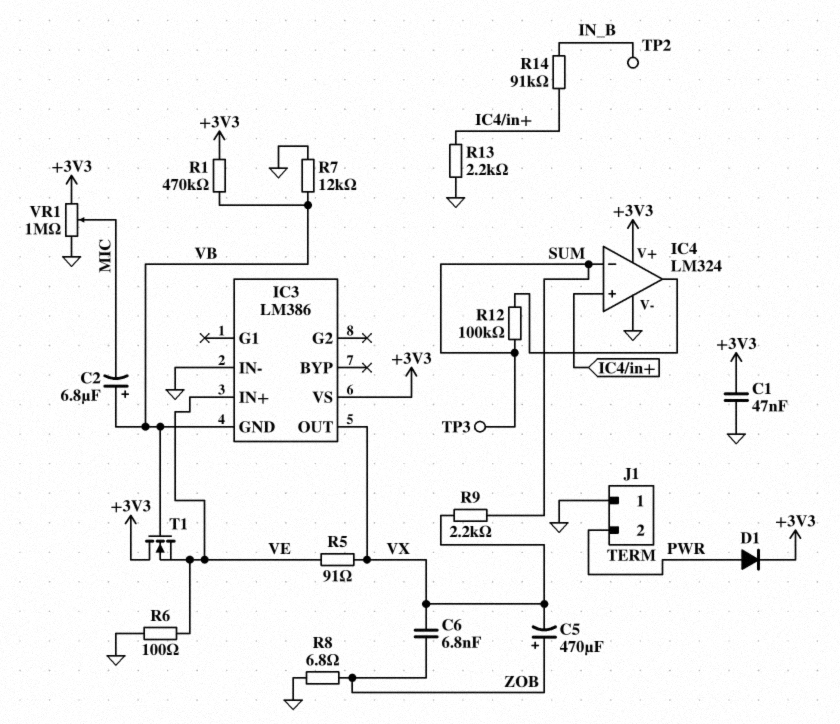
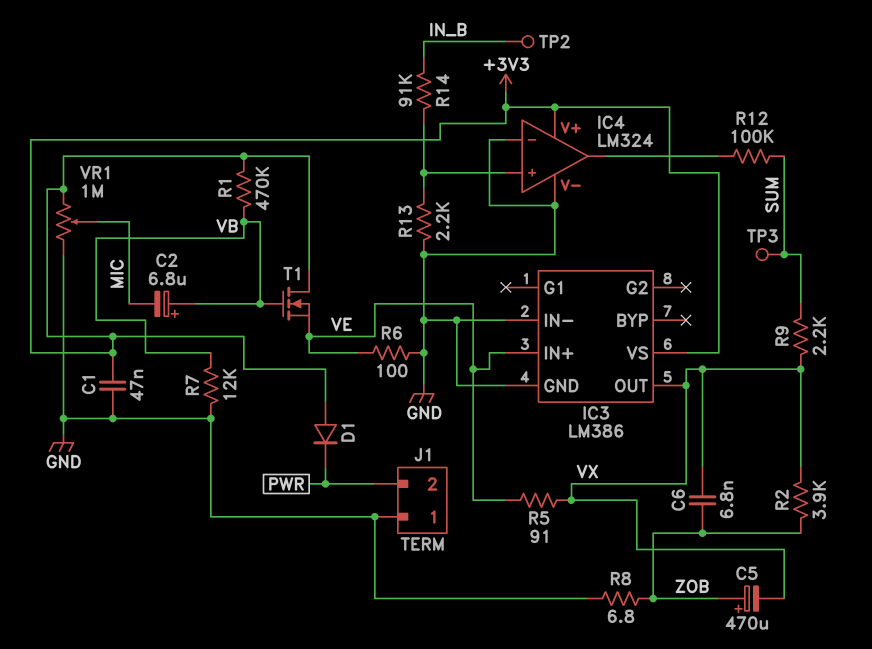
D1: diode (A PWR, K +3V3) -> diode (A +3V3, K PWR)
IC3 pin GND: VB -> GND
IC4 pin in-: SUM -> GND
R2: none -> 3.9k (VX, ZOB)

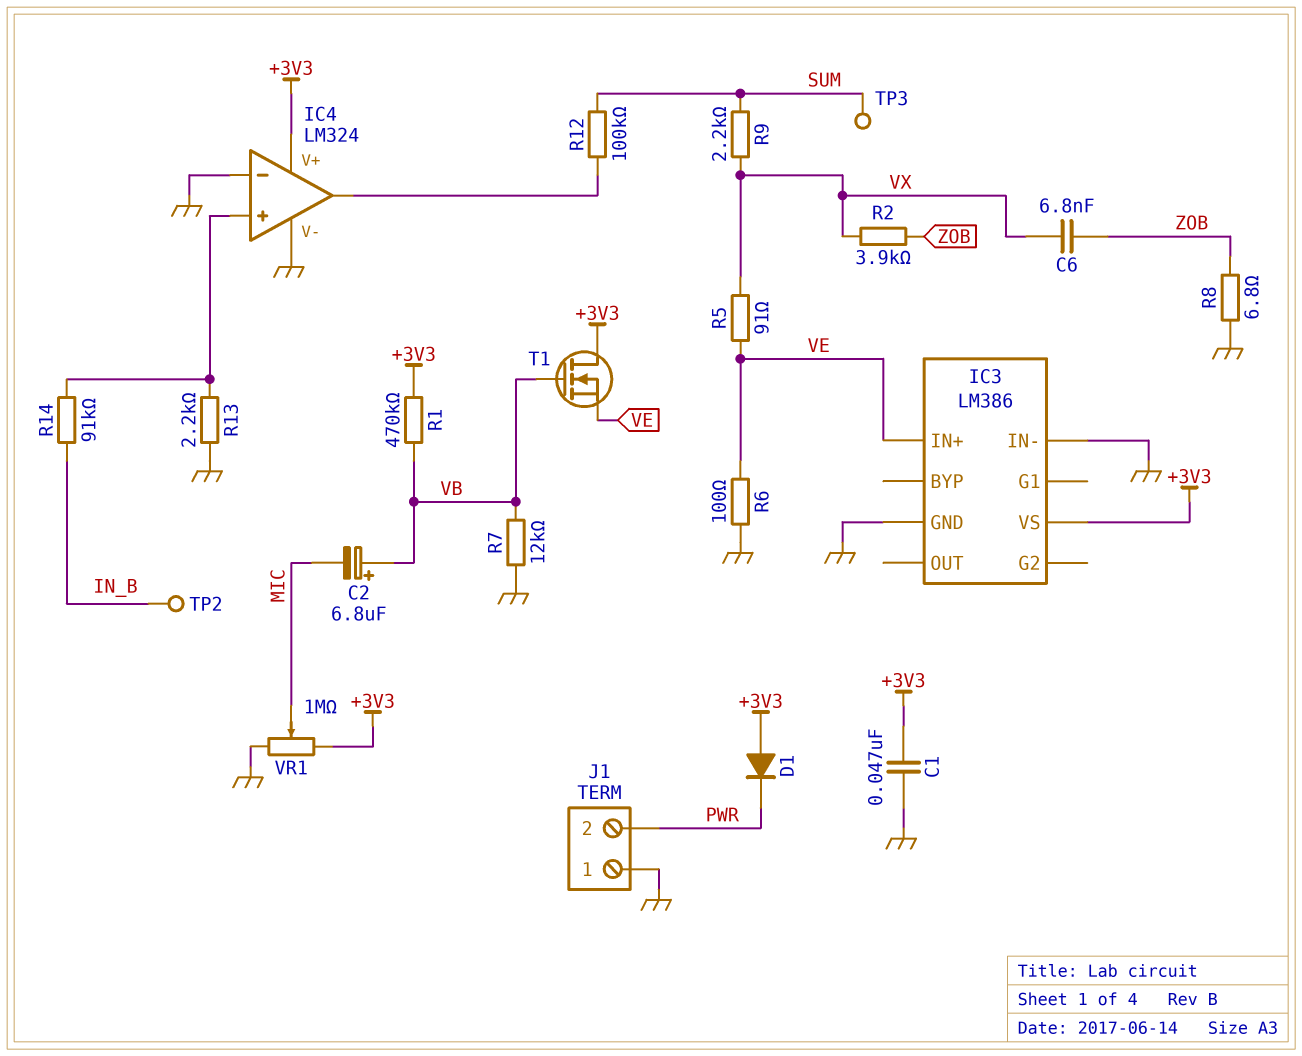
C5: 470uF (plus ZOB, minus VX) -> none
IC3 pin OUT: VX -> none

